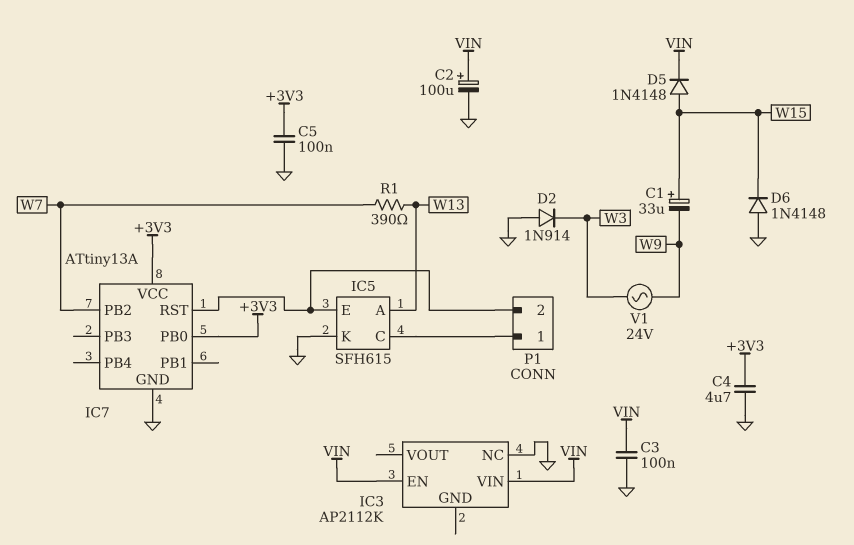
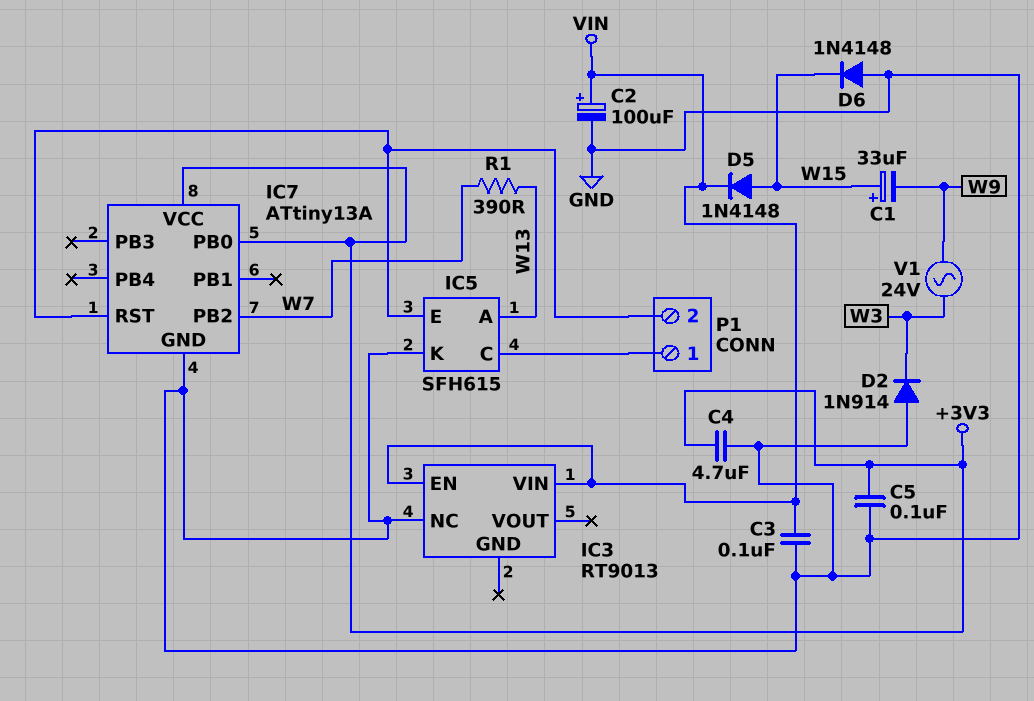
IC3: AP2112K -> RT9013

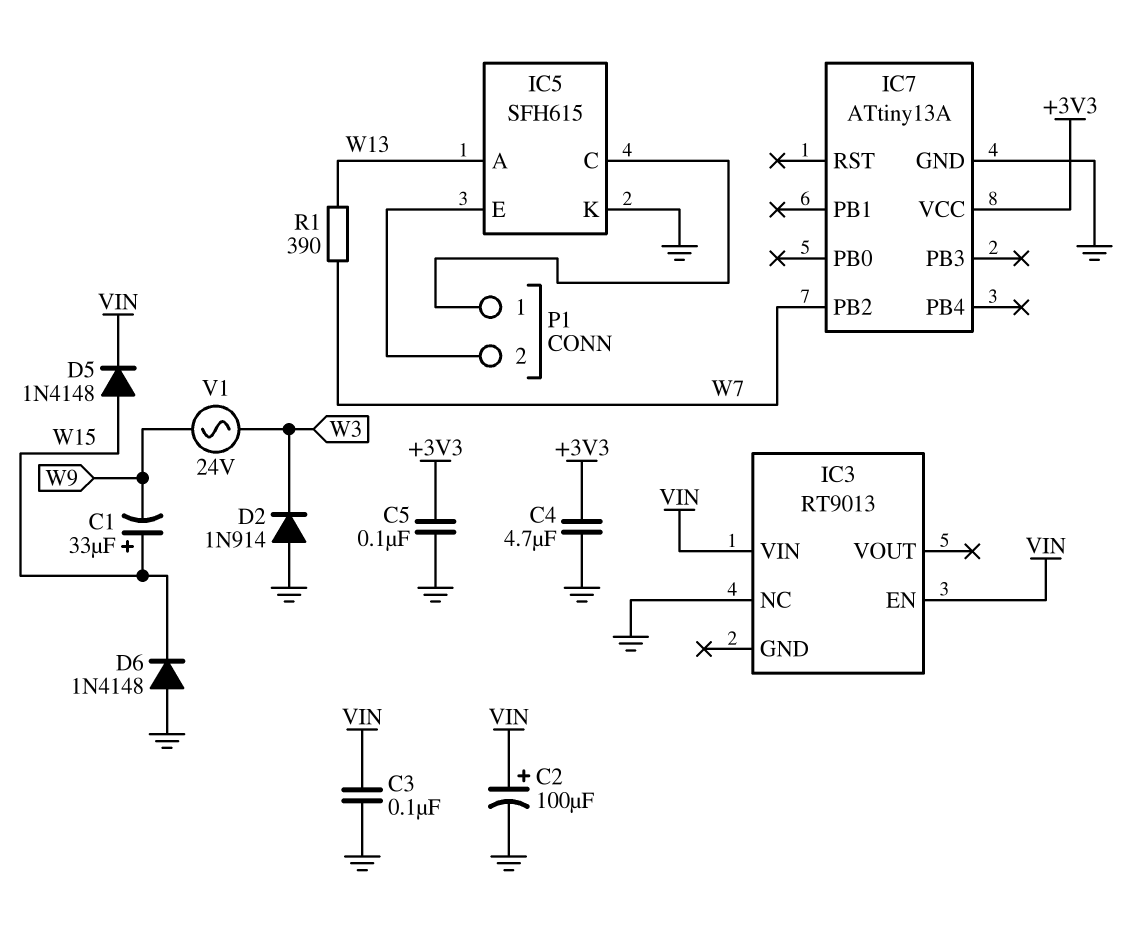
IC7 pin PB0: +3V3 -> none
IC7 pin RST: IC5/E -> none

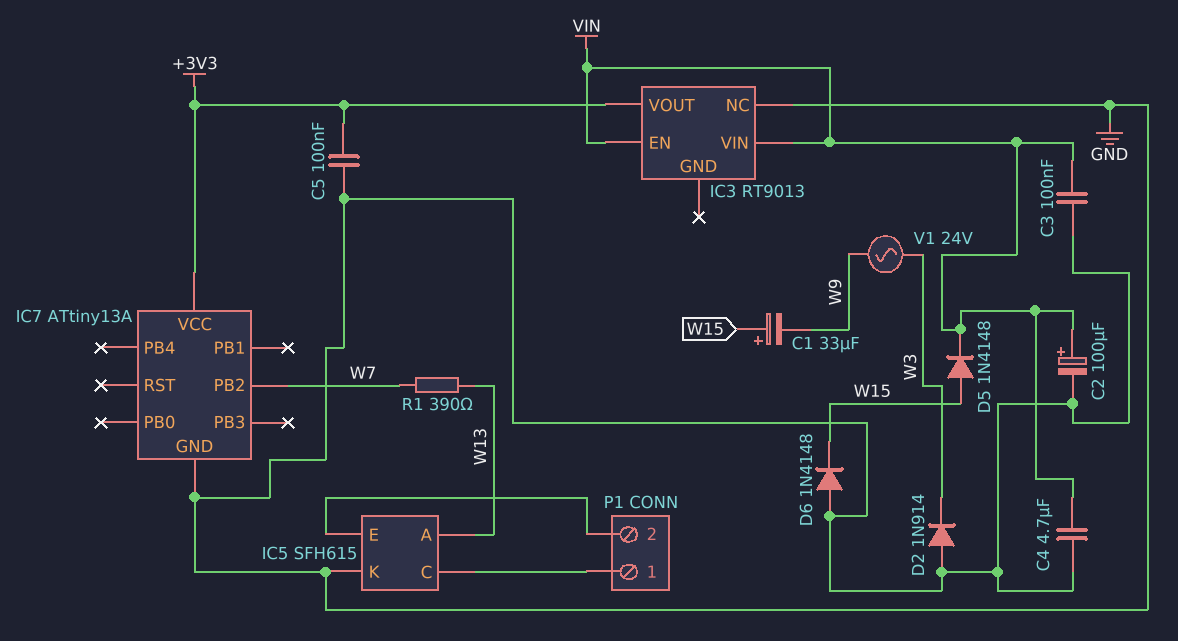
C4: 4.7uF (+3V3, GND) -> 4.7uF (GND, VIN)
IC3 pin VOUT: none -> +3V3

